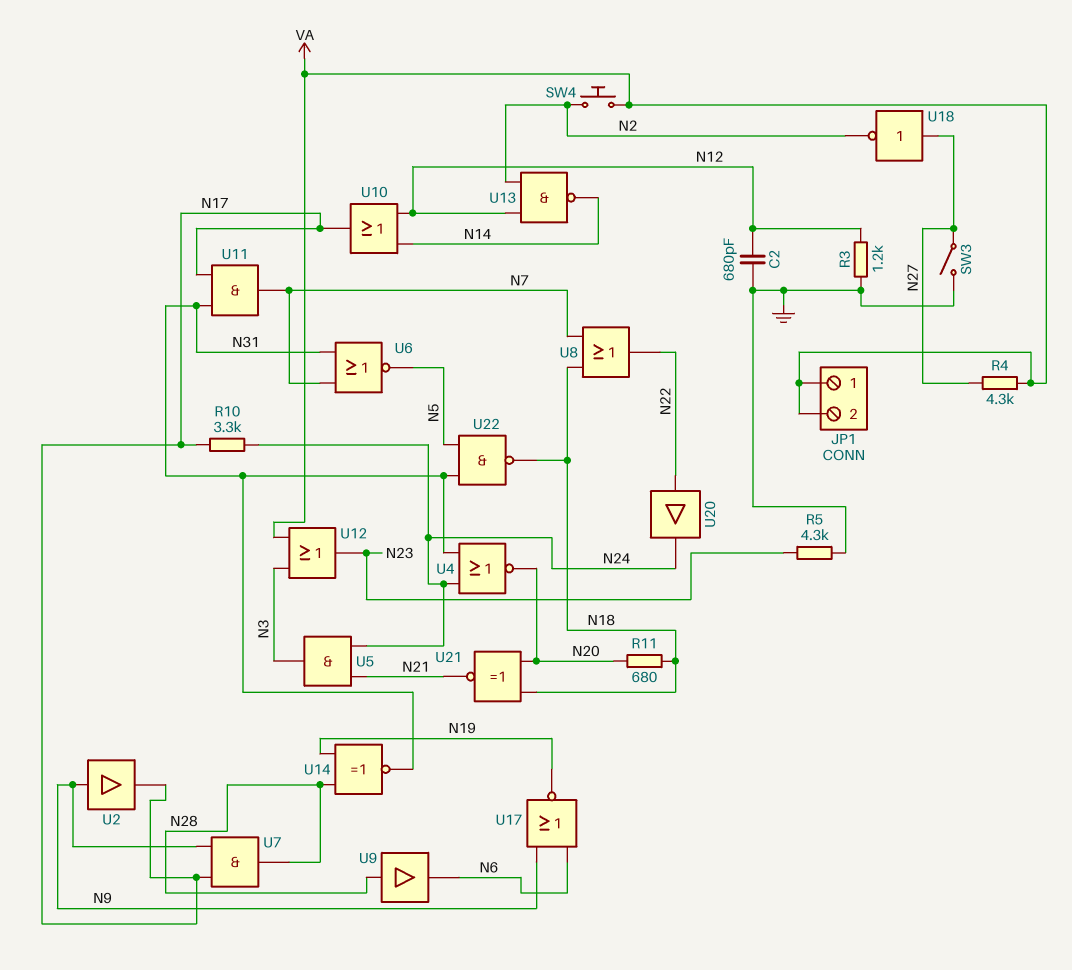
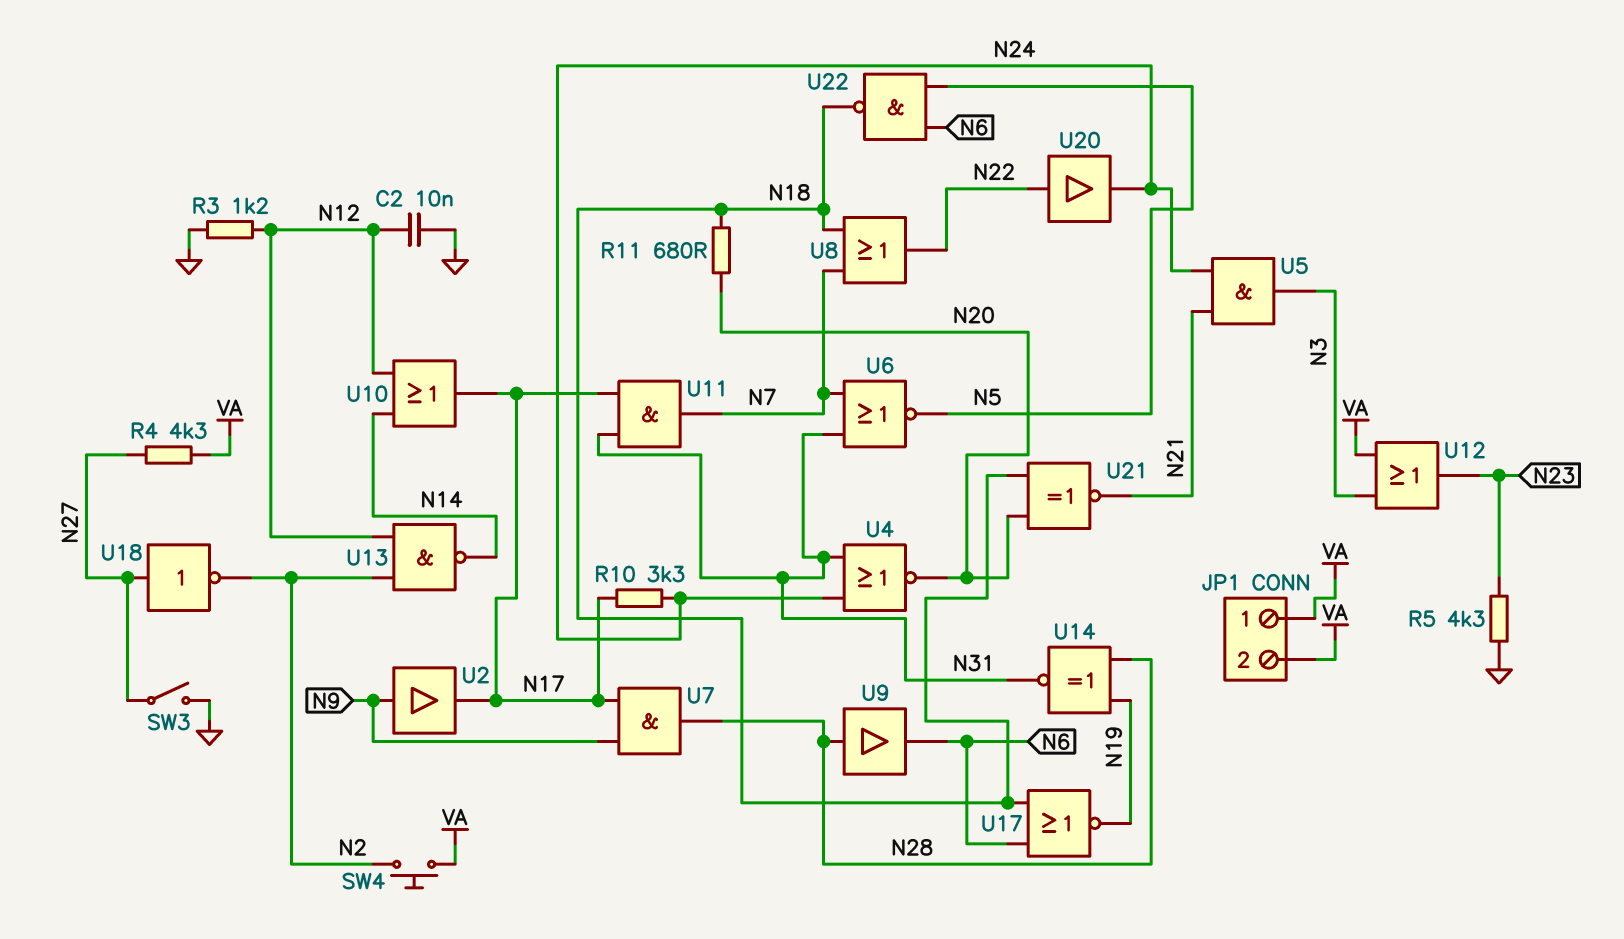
C2: 680pF (GND, N12) -> 10nF (GND, N12)
U17: NOR (in N6, in N9, out N19) -> NOR (in N6, in N18, out N19)
U22: NAND (in N5, in N31, out N18) -> NAND (in N5, in N6, out N18)

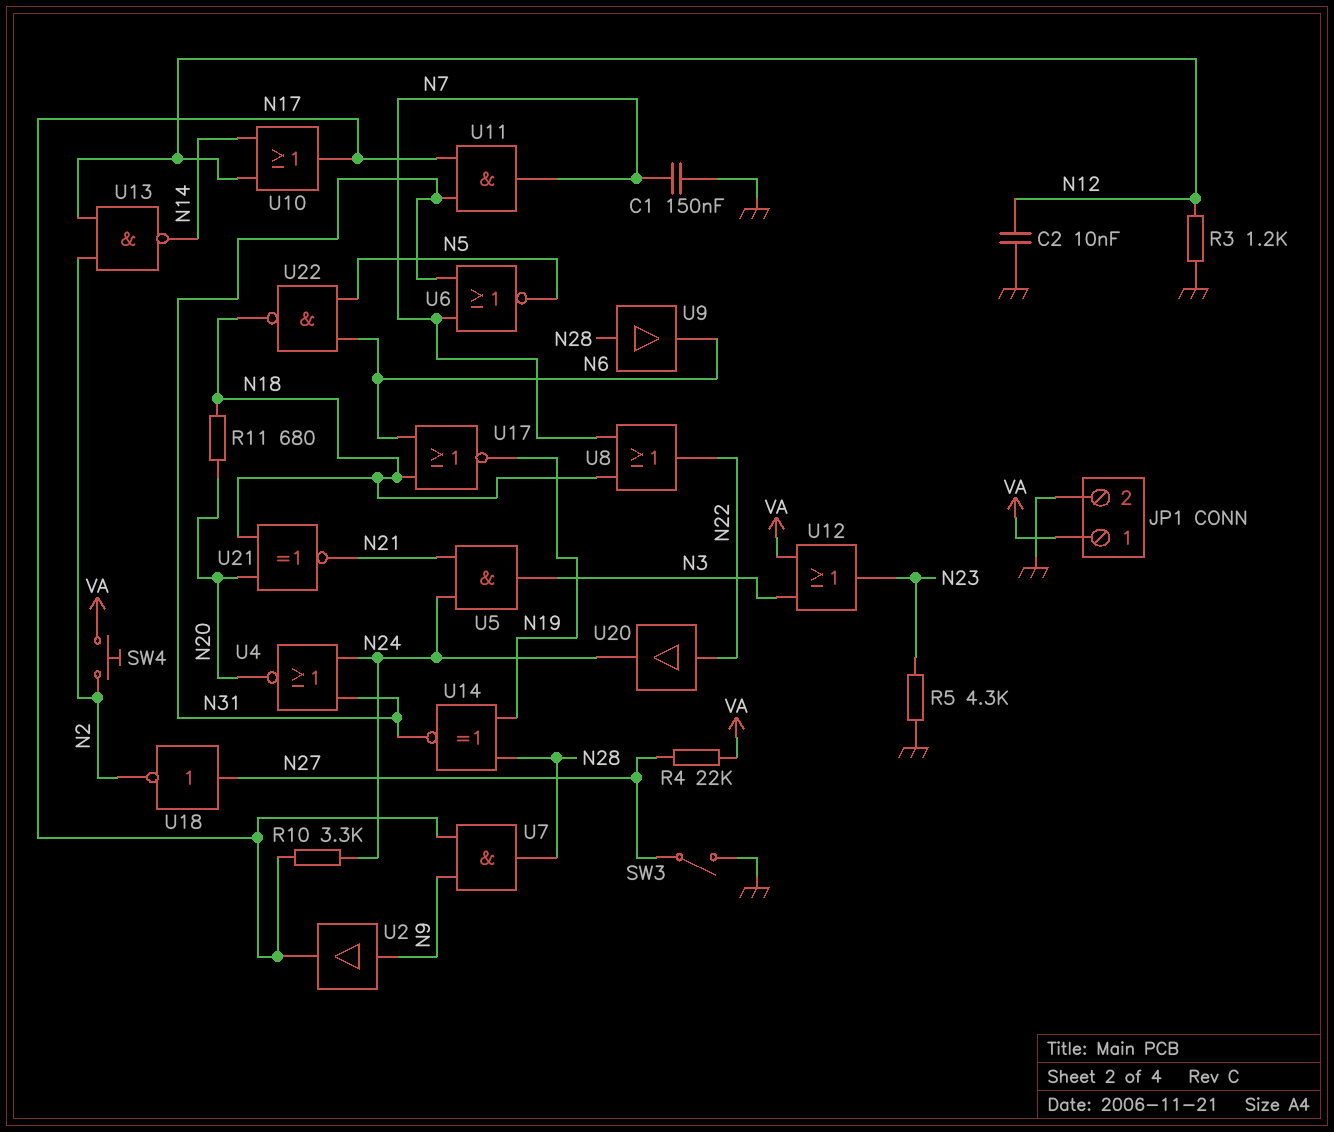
C1: none -> 150nF (GND, N7)
JP1 pin 2: VA -> GND
R4: 4.3k (N27, VA) -> 22k (N27, VA)

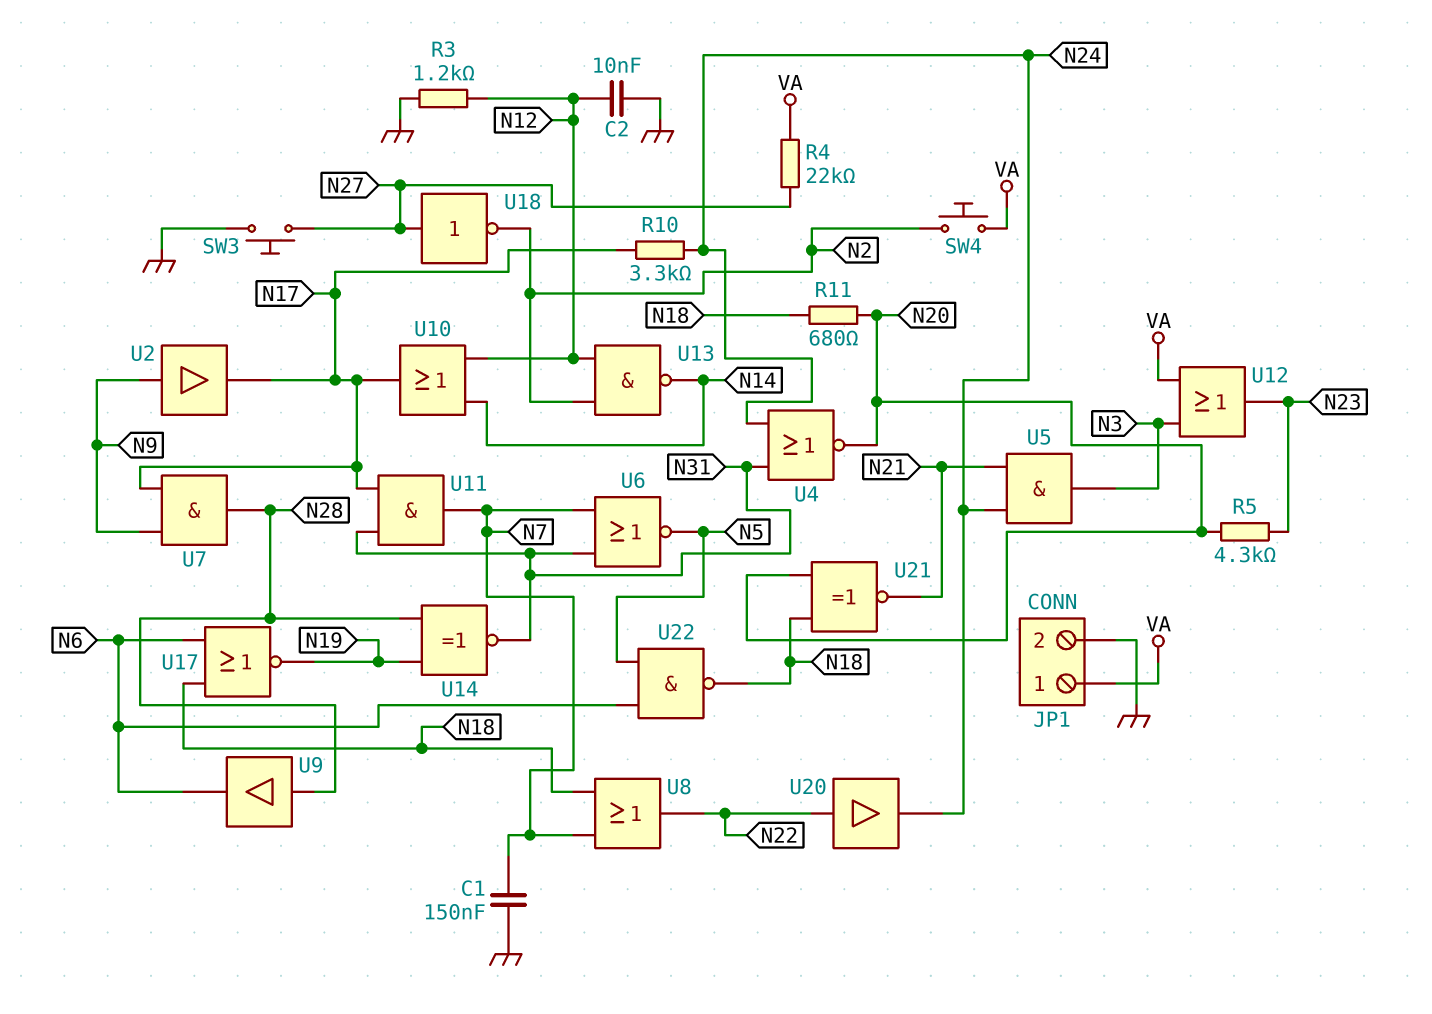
R5: 4.3k (GND, N23) -> 4.3k (N20, N23)
SW3: switch (GND, N27) -> button (GND, N27)

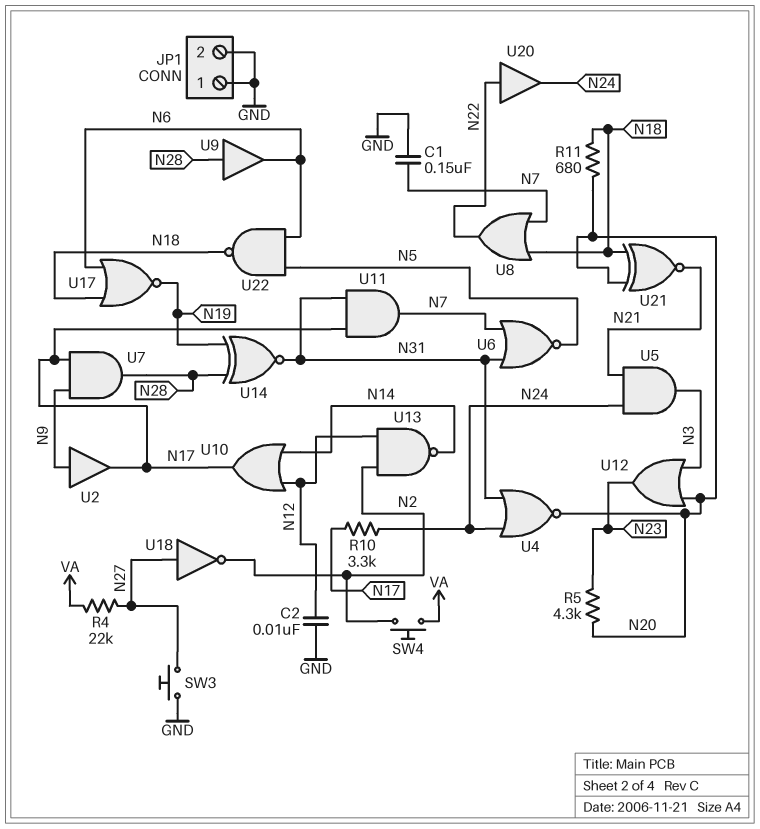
JP1 pin 1: VA -> GND
R3: 1.2k (GND, N12) -> none
U12: OR (in N3, in VA, out N23) -> OR (in N3, in N20, out N23)

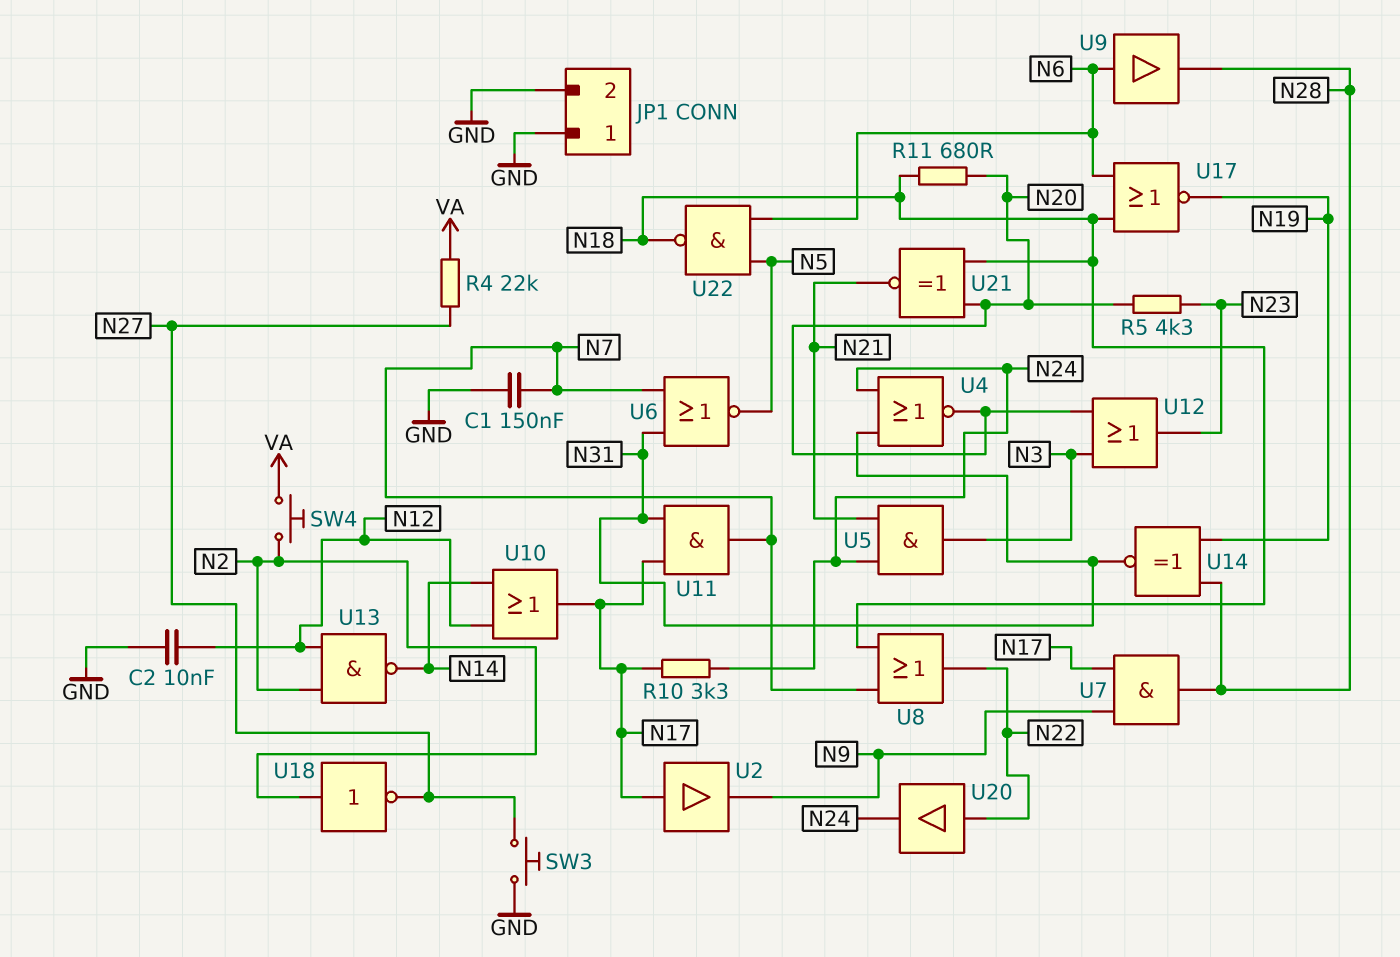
U2: buffer (in N9, out N17) -> buffer (in N17, out N9)
U9: buffer (in N28, out N6) -> buffer (in N6, out N28)
U18: NOT (in N27, out N2) -> NOT (in N2, out N27)

